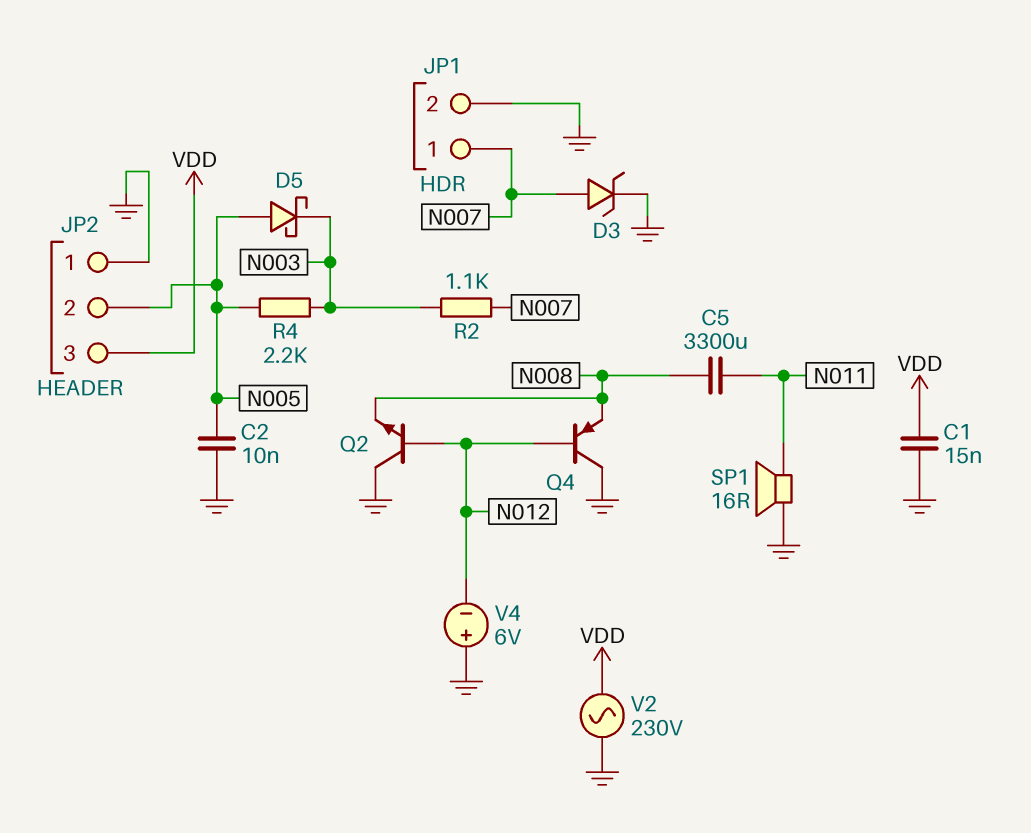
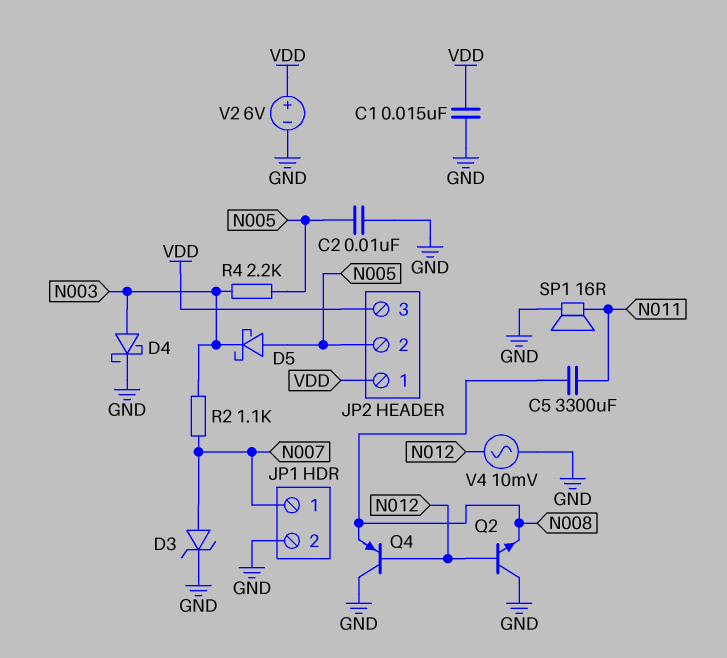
D4: none -> schottky (A N003, K GND)
JP2 pin 1: GND -> VDD
V2: AC 230V (GND, VDD) -> 6V (plus VDD, minus GND)
V4: 6V (plus GND, minus N012) -> AC 10mV (GND, N012)

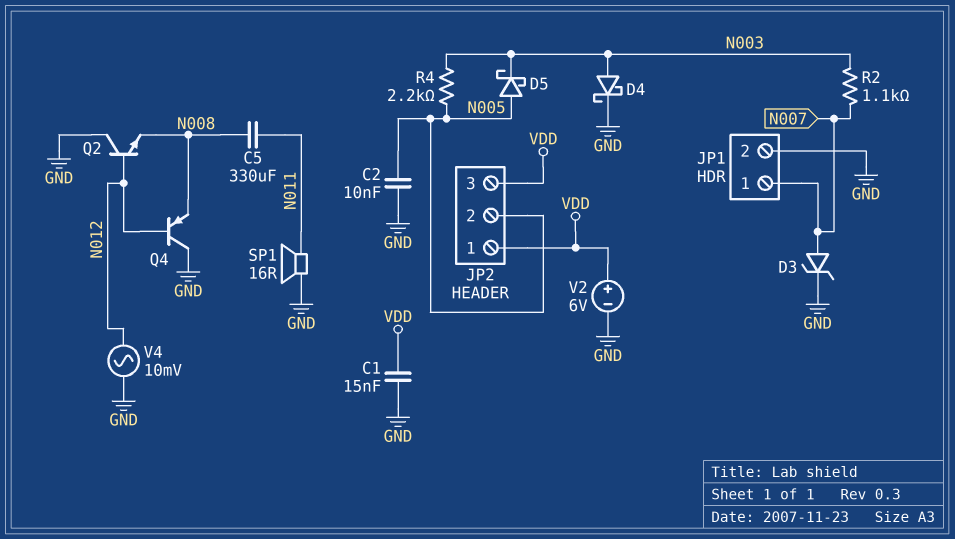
C5: 3300uF (N008, N011) -> 330uF (N008, N011)

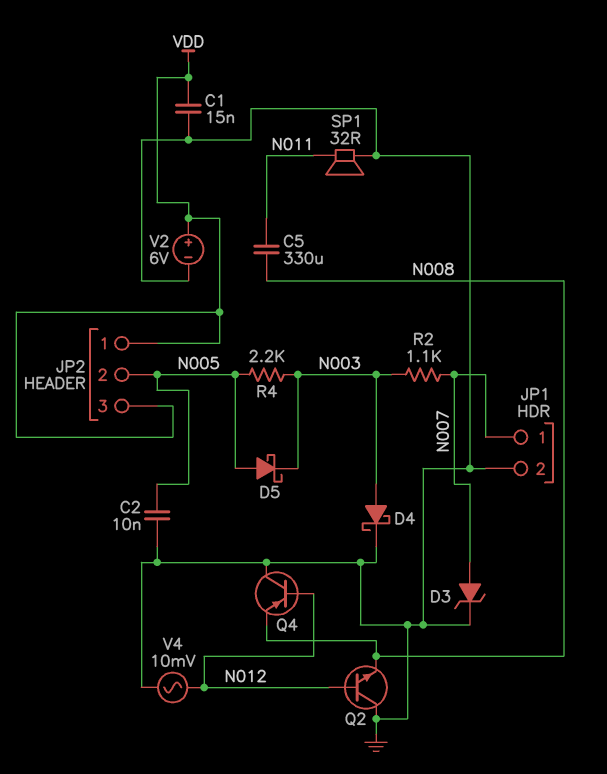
SP1: speaker 16R (GND, N011) -> speaker 32R (GND, N011)

